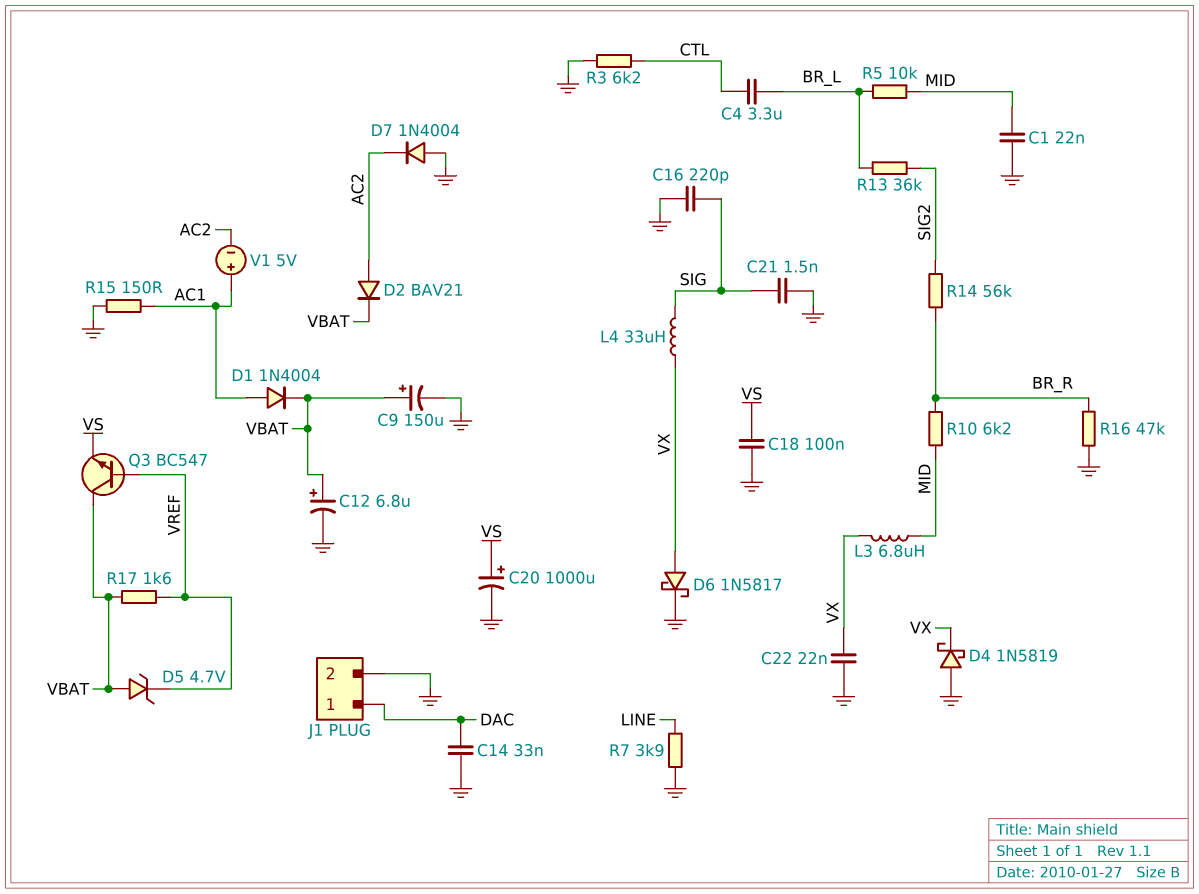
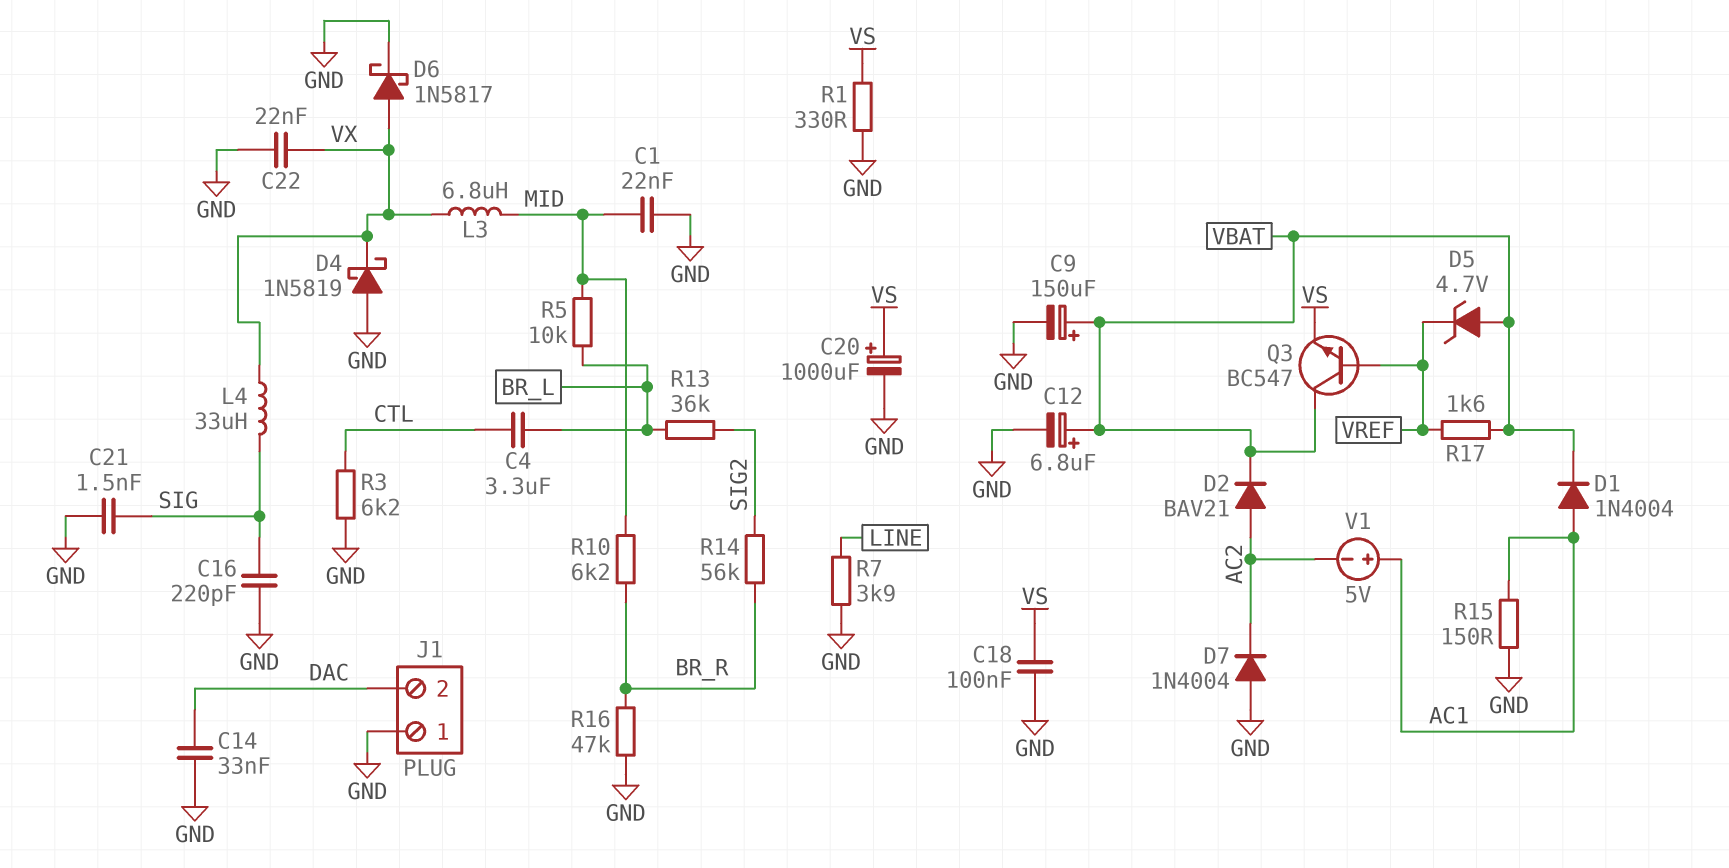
J1 pin 1: DAC -> GND
J1 pin 2: GND -> DAC
R1: none -> 330 (GND, VS)

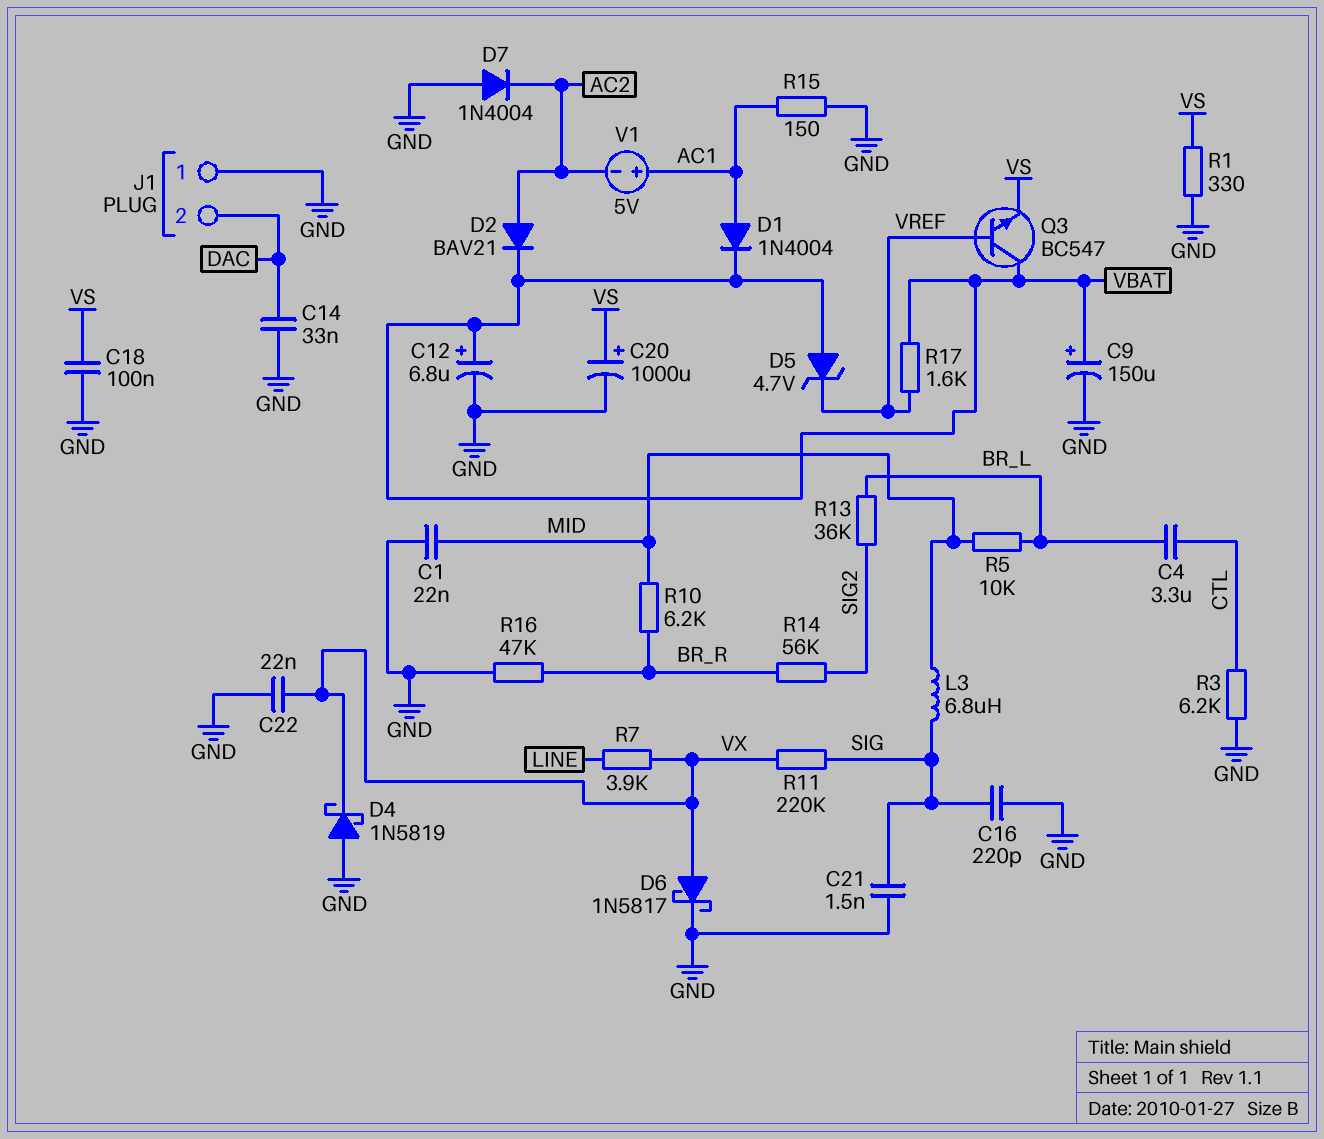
L3: 6.8uH (MID, VX) -> 6.8uH (MID, SIG)
L4: 33uH (SIG, VX) -> none
R7: 3.9k (GND, LINE) -> 3.9k (LINE, VX)
R11: none -> 220k (SIG, VX)

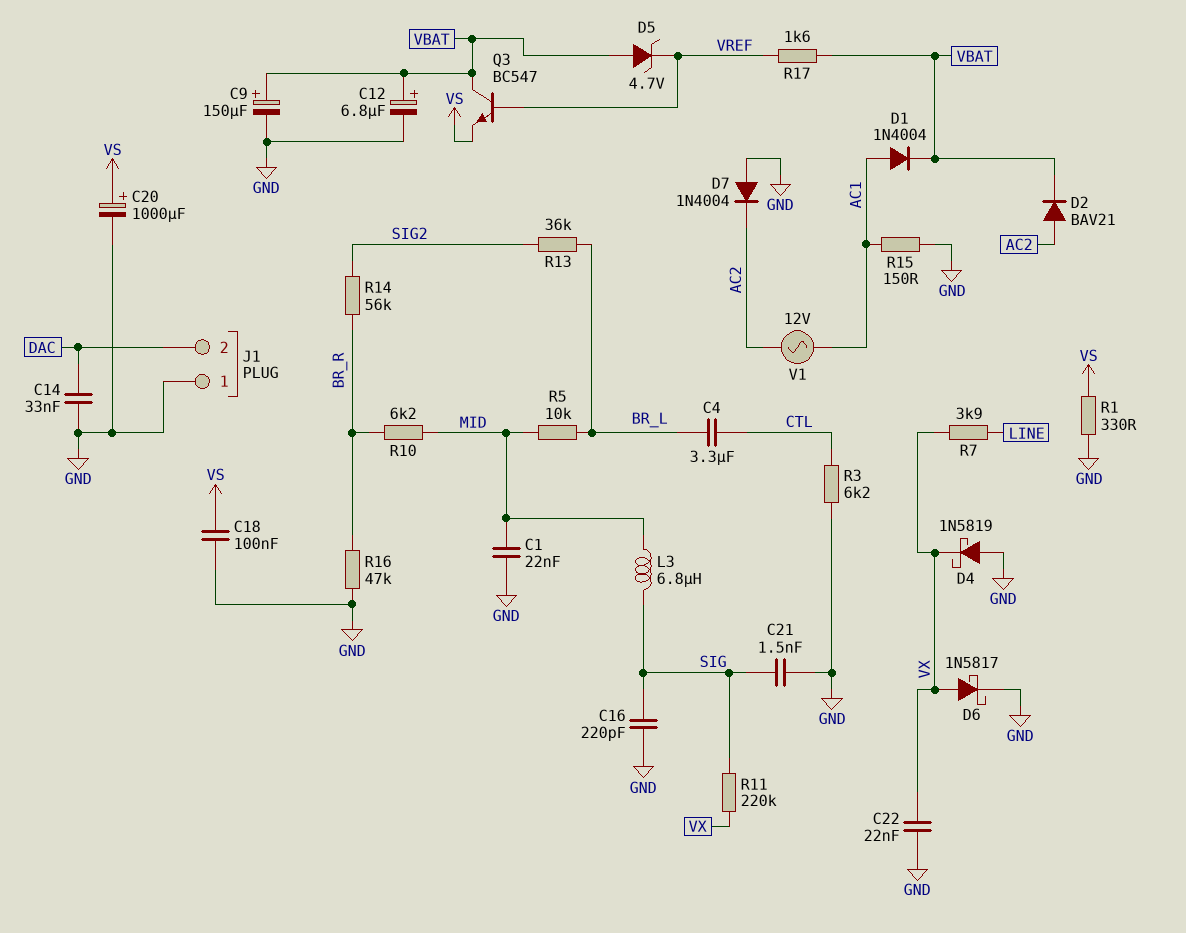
V1: 5V (plus AC1, minus AC2) -> AC 12V (AC1, AC2)

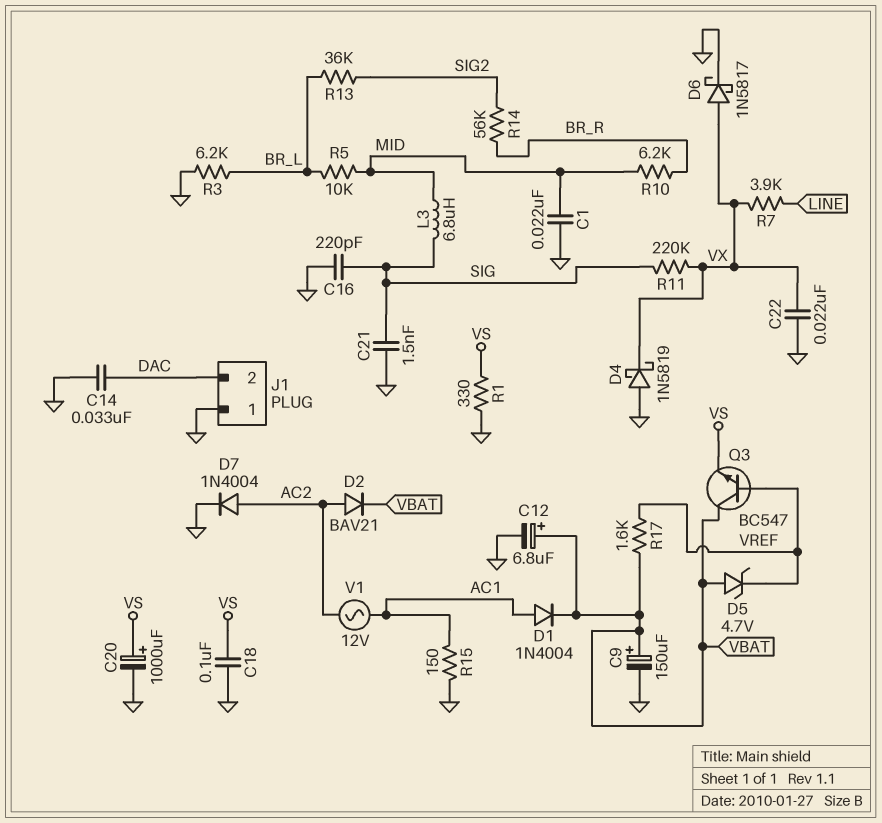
C4: 3.3uF (BR_L, CTL) -> none
D7: diode 1N4004 (A GND, K AC2) -> diode 1N4004 (A AC2, K GND)
R3: 6.2k (CTL, GND) -> 6.2k (BR_L, GND)
R16: 47k (BR_R, GND) -> none

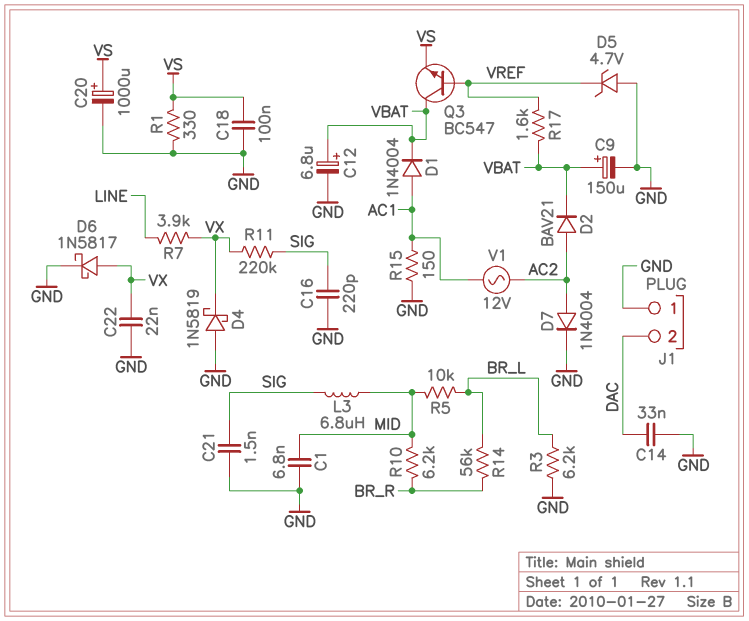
C1: 22nF (GND, MID) -> 6.8nF (GND, MID)
D5: zener 4.7V (A VBAT, K VREF) -> zener 4.7V (A GND, K VREF)
R13: 36k (BR_L, SIG2) -> none
R14: 56k (BR_R, SIG2) -> 56k (BR_L, BR_R)

